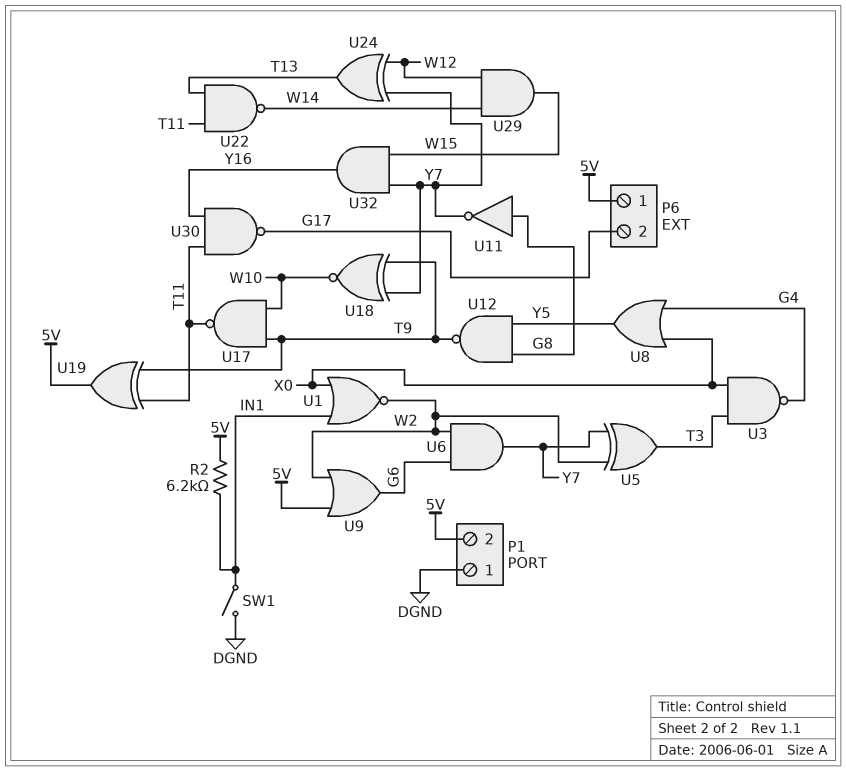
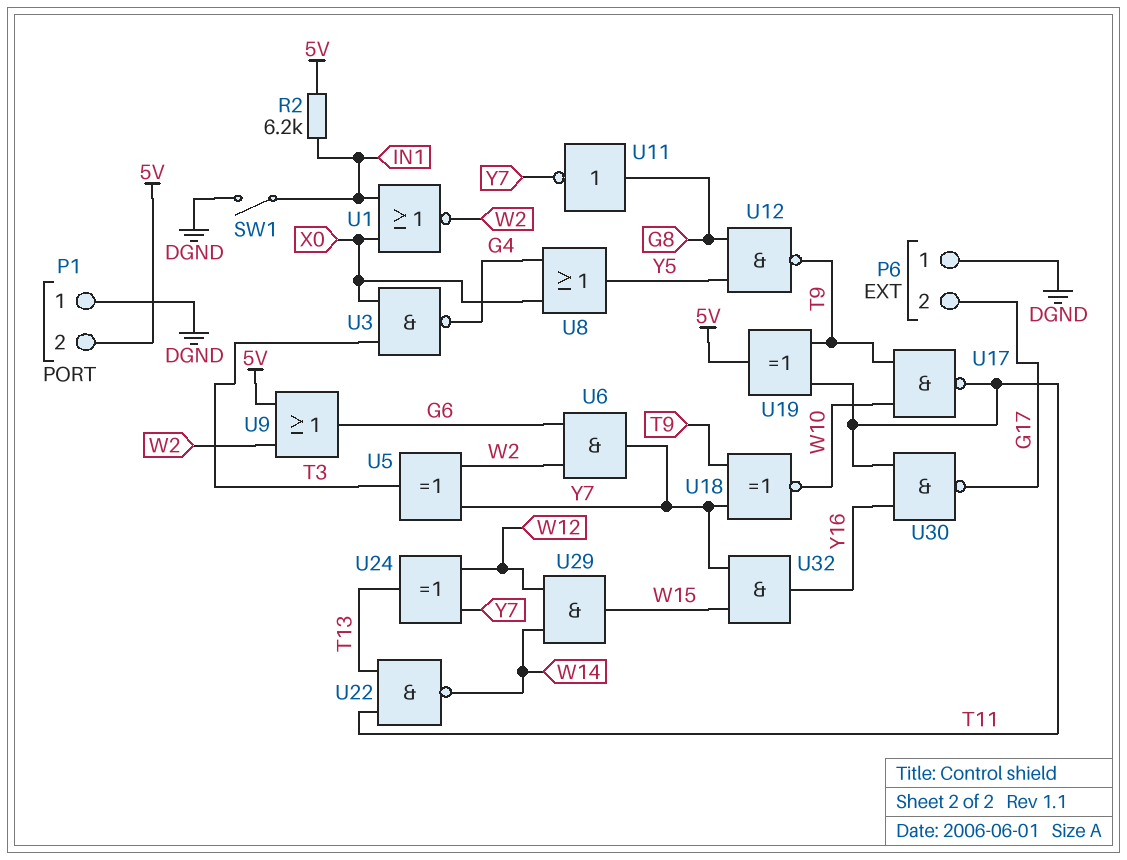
P6 pin 1: 5V -> DGND

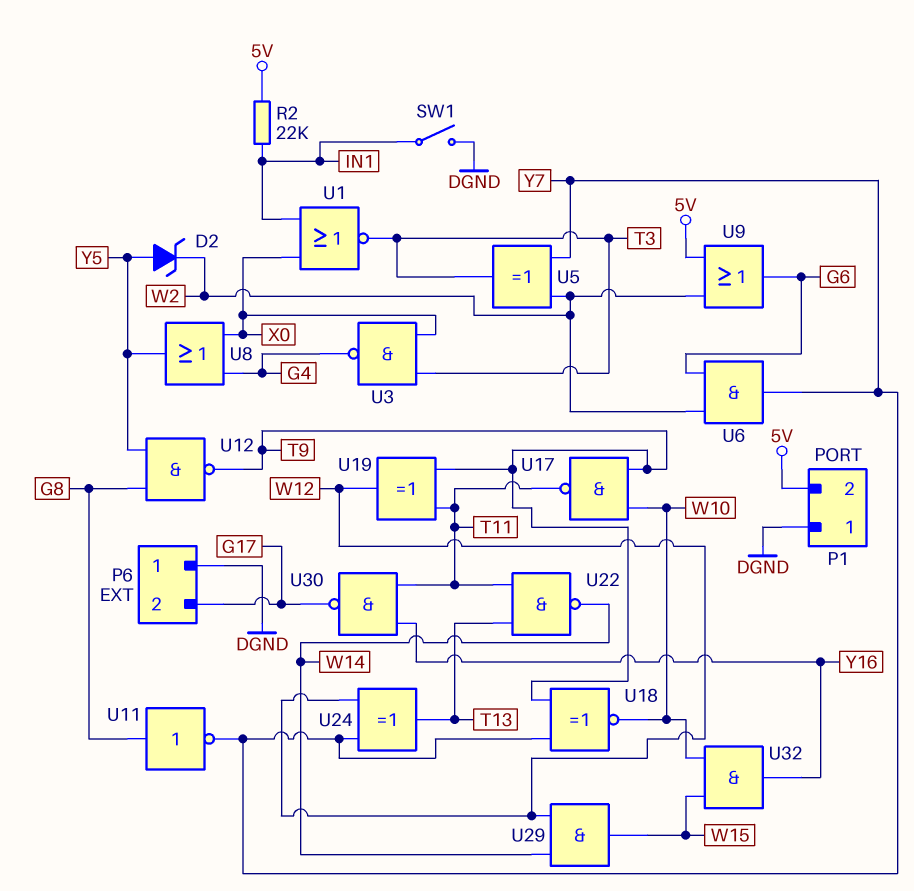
D2: none -> zener (A Y5, K W2)
R2: 6.2k (5V, IN1) -> 22k (5V, IN1)
U1: NOR (in IN1, in X0, out W2) -> NOR (in IN1, in X0, out T3)
U19: XOR (in T9, in T11, out 5V) -> XOR (in T9, in T11, out W12)
U32: AND (in W15, in Y7, out Y16) -> AND (in W10, in W15, out Y16)

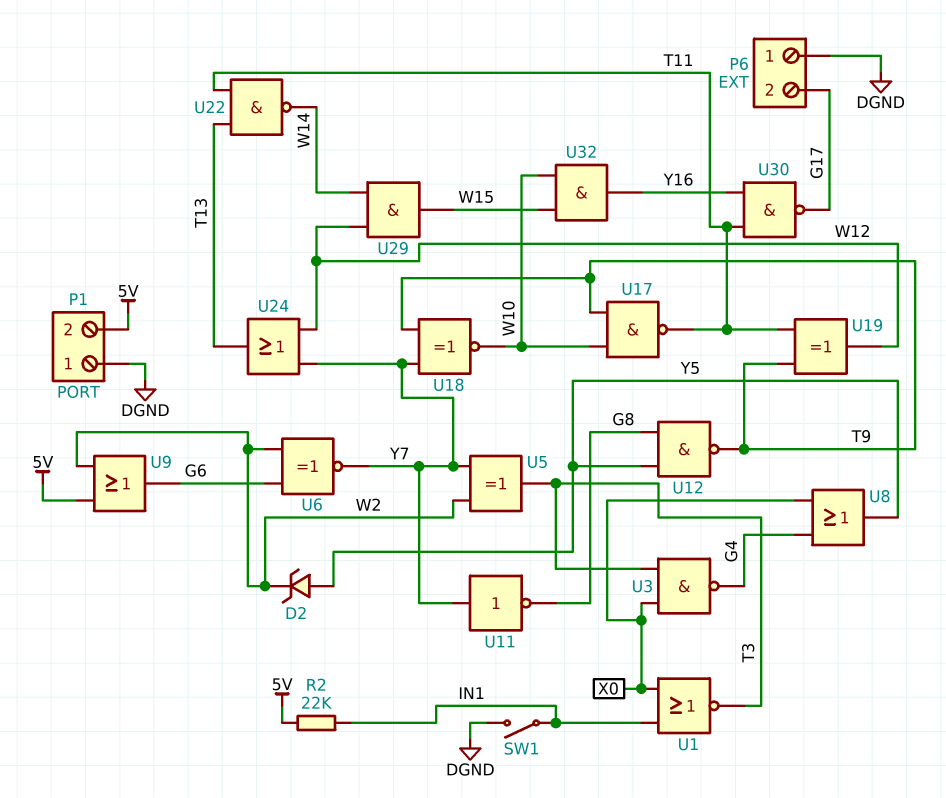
U6: AND (in G6, in W2, out Y7) -> XNOR (in G6, in W2, out Y7)
U11: NOT (in G8, out Y7) -> NOT (in Y7, out G8)
U24: XOR (in W12, in Y7, out T13) -> OR (in W12, in Y7, out T13)

